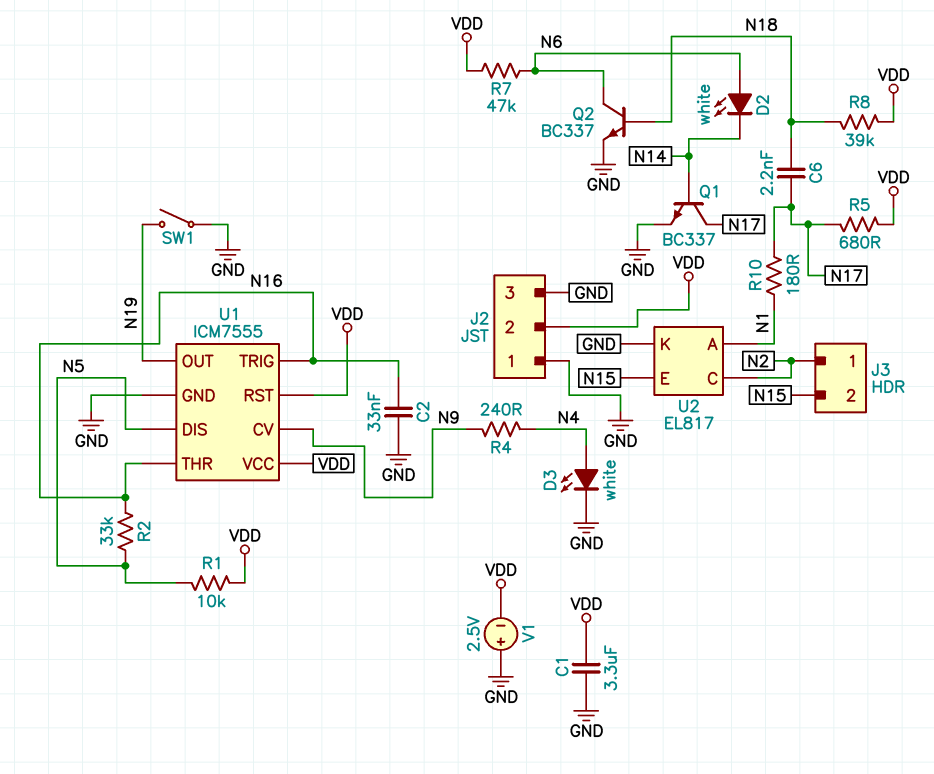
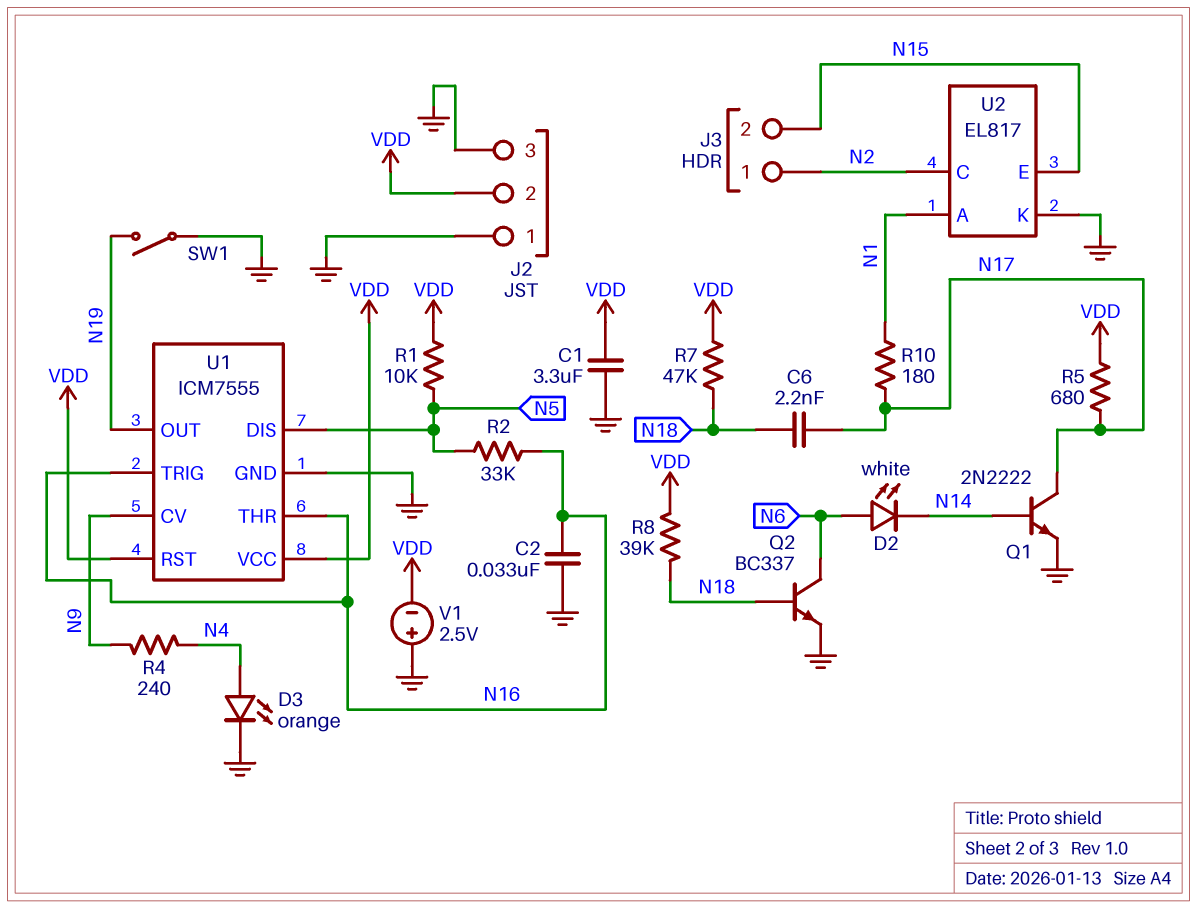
D3: LED white (A N4, K GND) -> LED orange (A N4, K GND)
Q1: NPN BC337 (B N14, C N17, E GND) -> NPN 2N2222 (B N14, C N17, E GND)
R7: 47k (N6, VDD) -> 47k (N18, VDD)

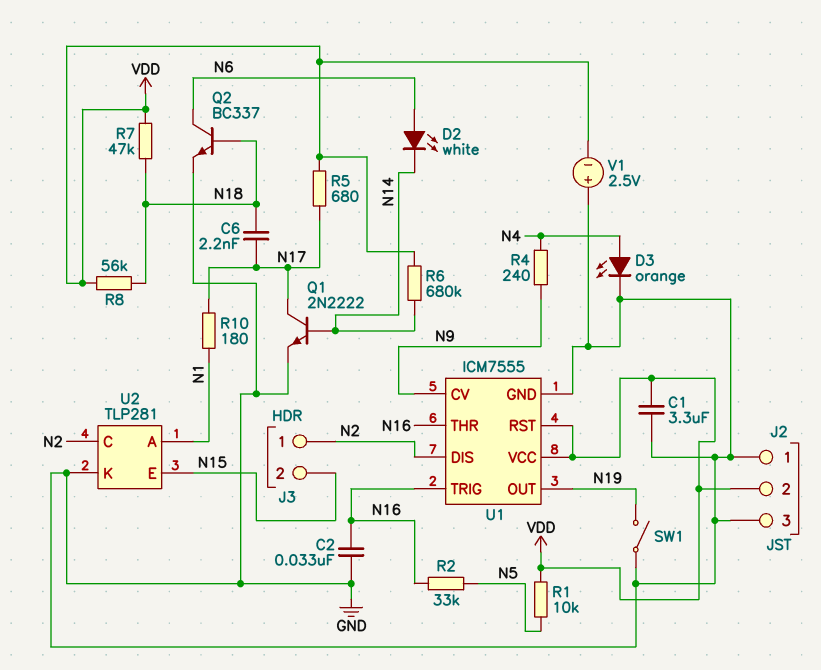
R6: none -> 680k (N14, VDD)
R8: 39k (N18, VDD) -> 56k (N18, VDD)
U1 pin DIS: N5 -> N2
U2: EL817 -> TLP281

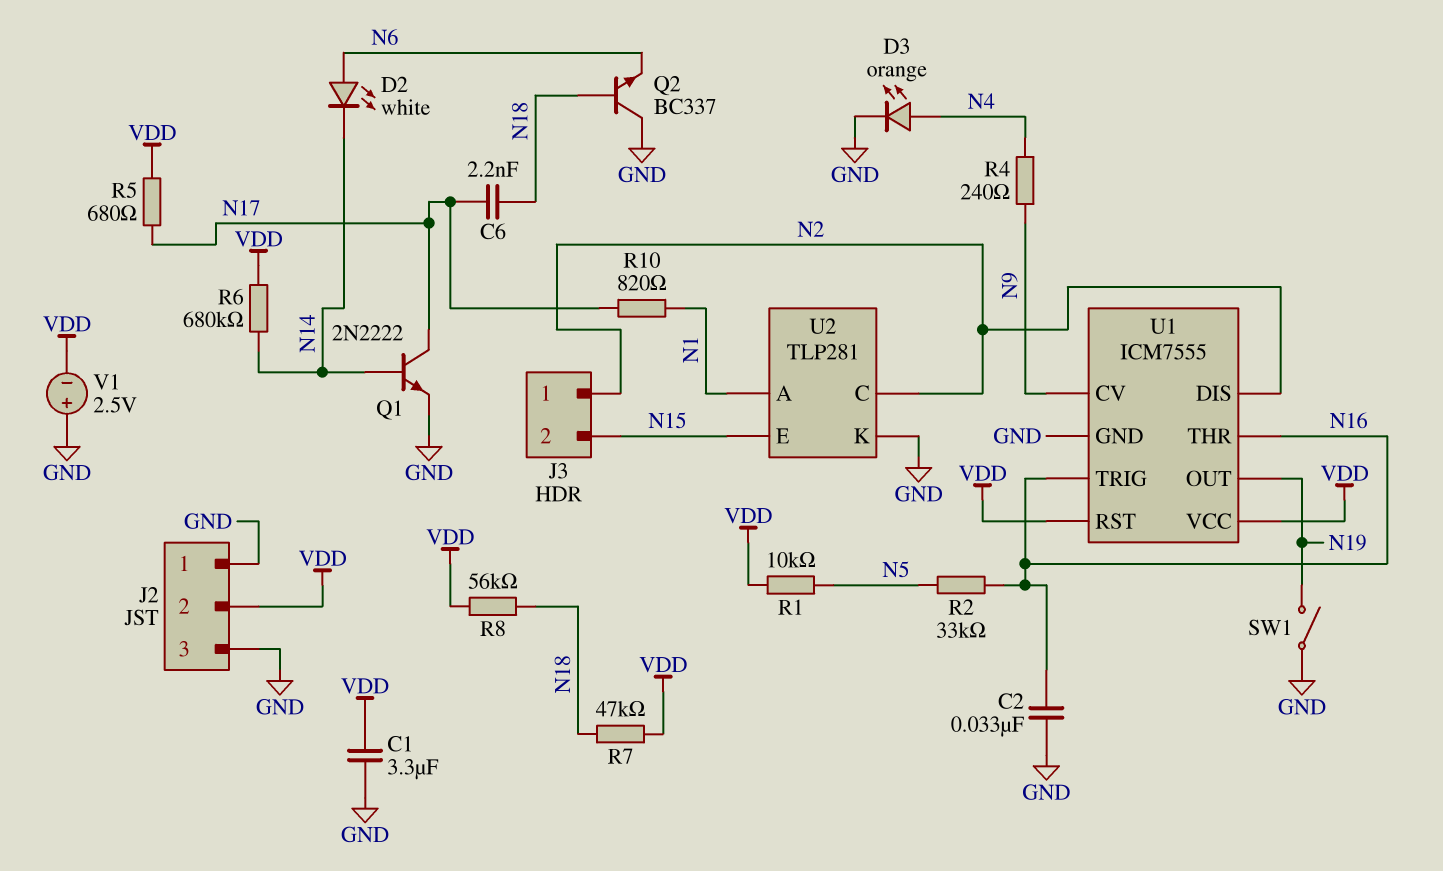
Q2: NPN BC337 (B N18, C N6, E GND) -> NPN BC337 (B N18, C GND, E N6)
R10: 180 (N1, N17) -> 820 (N1, N17)

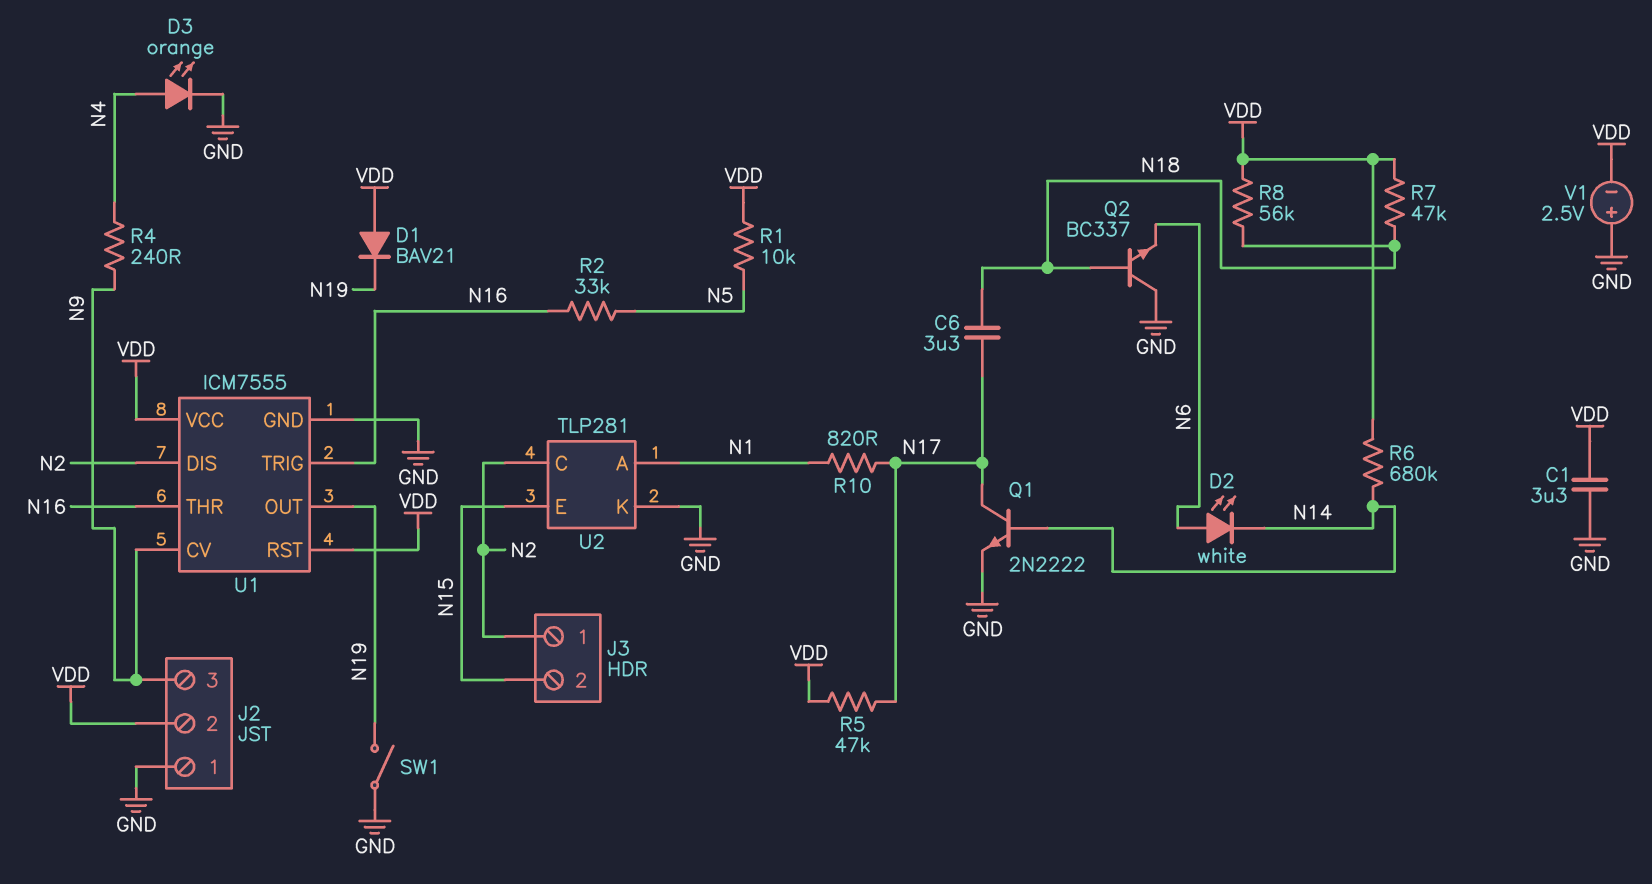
C2: 33nF (GND, N16) -> none
C6: 2.2nF (N17, N18) -> 3.3uF (N17, N18)
D1: none -> diode BAV21 (A VDD, K N19)
J2 pin 3: GND -> N9
R5: 680 (N17, VDD) -> 47k (N17, VDD)

